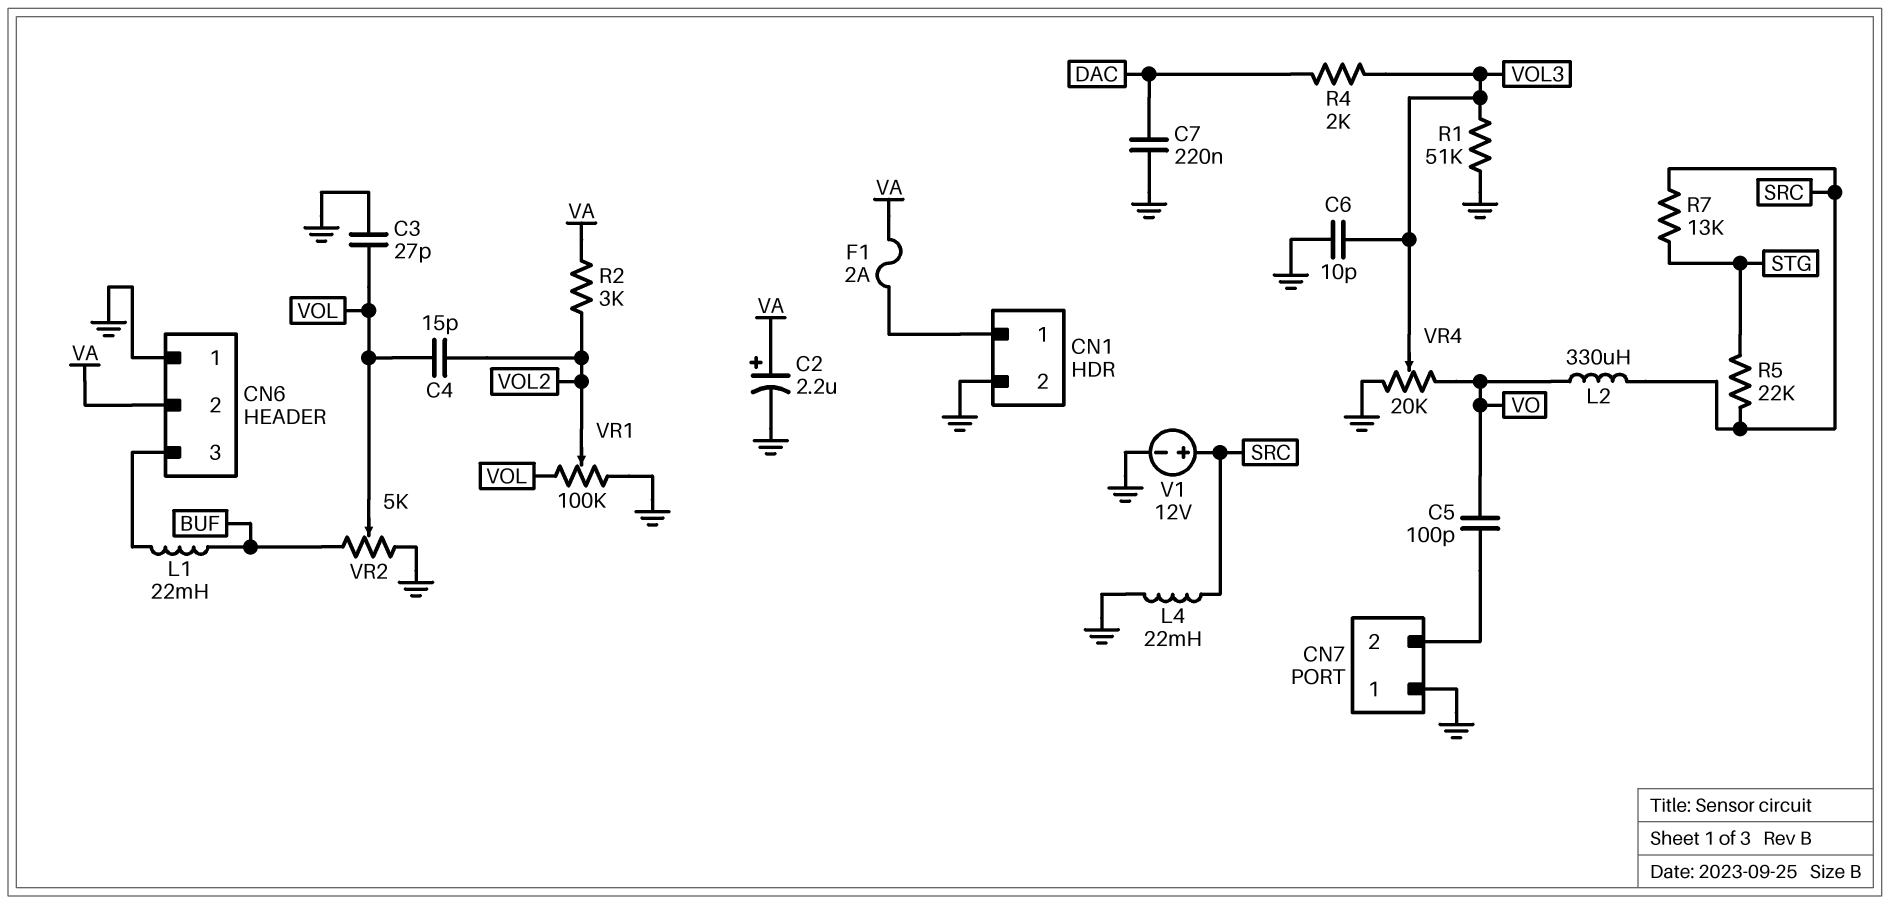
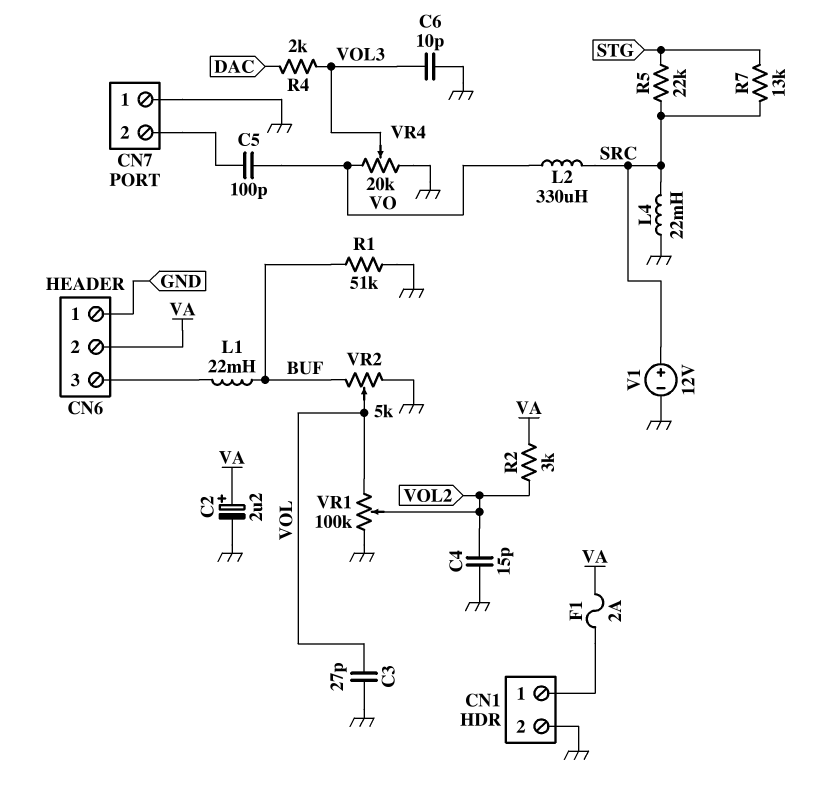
C4: 15pF (VOL, VOL2) -> 15pF (GND, VOL2)
C7: 220nF (DAC, GND) -> none
R1: 51k (GND, VOL3) -> 51k (BUF, GND)

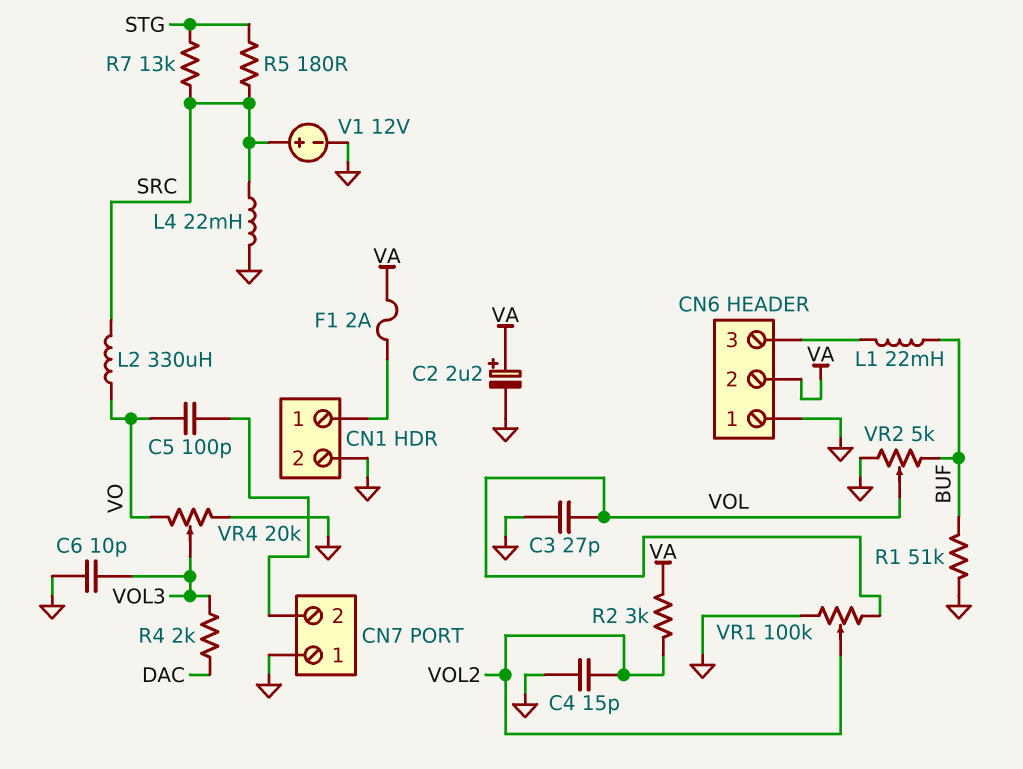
R5: 22k (SRC, STG) -> 180 (SRC, STG)

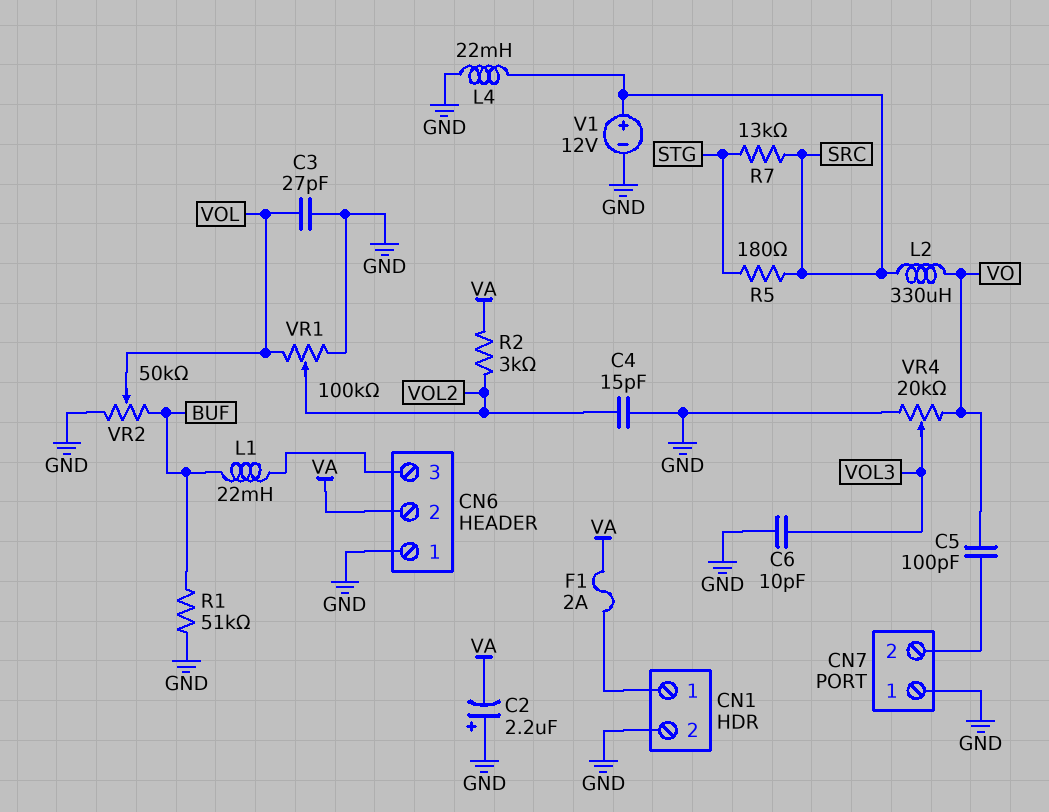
C2: 2.2uF (plus VA, minus GND) -> 2.2uF (plus GND, minus VA)
R4: 2k (DAC, VOL3) -> none
VR2: 5k (BUF, GND, wiper VOL) -> 50k (BUF, GND, wiper VOL)

